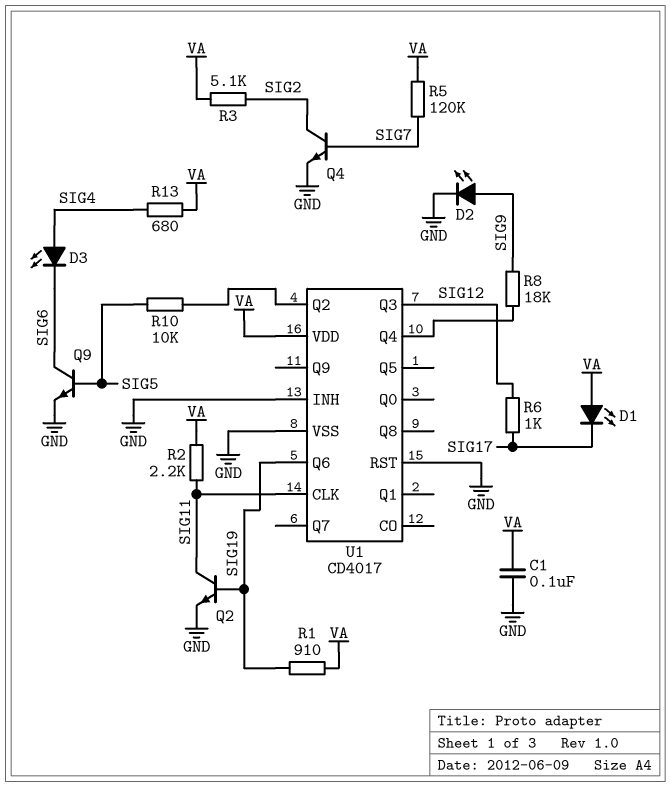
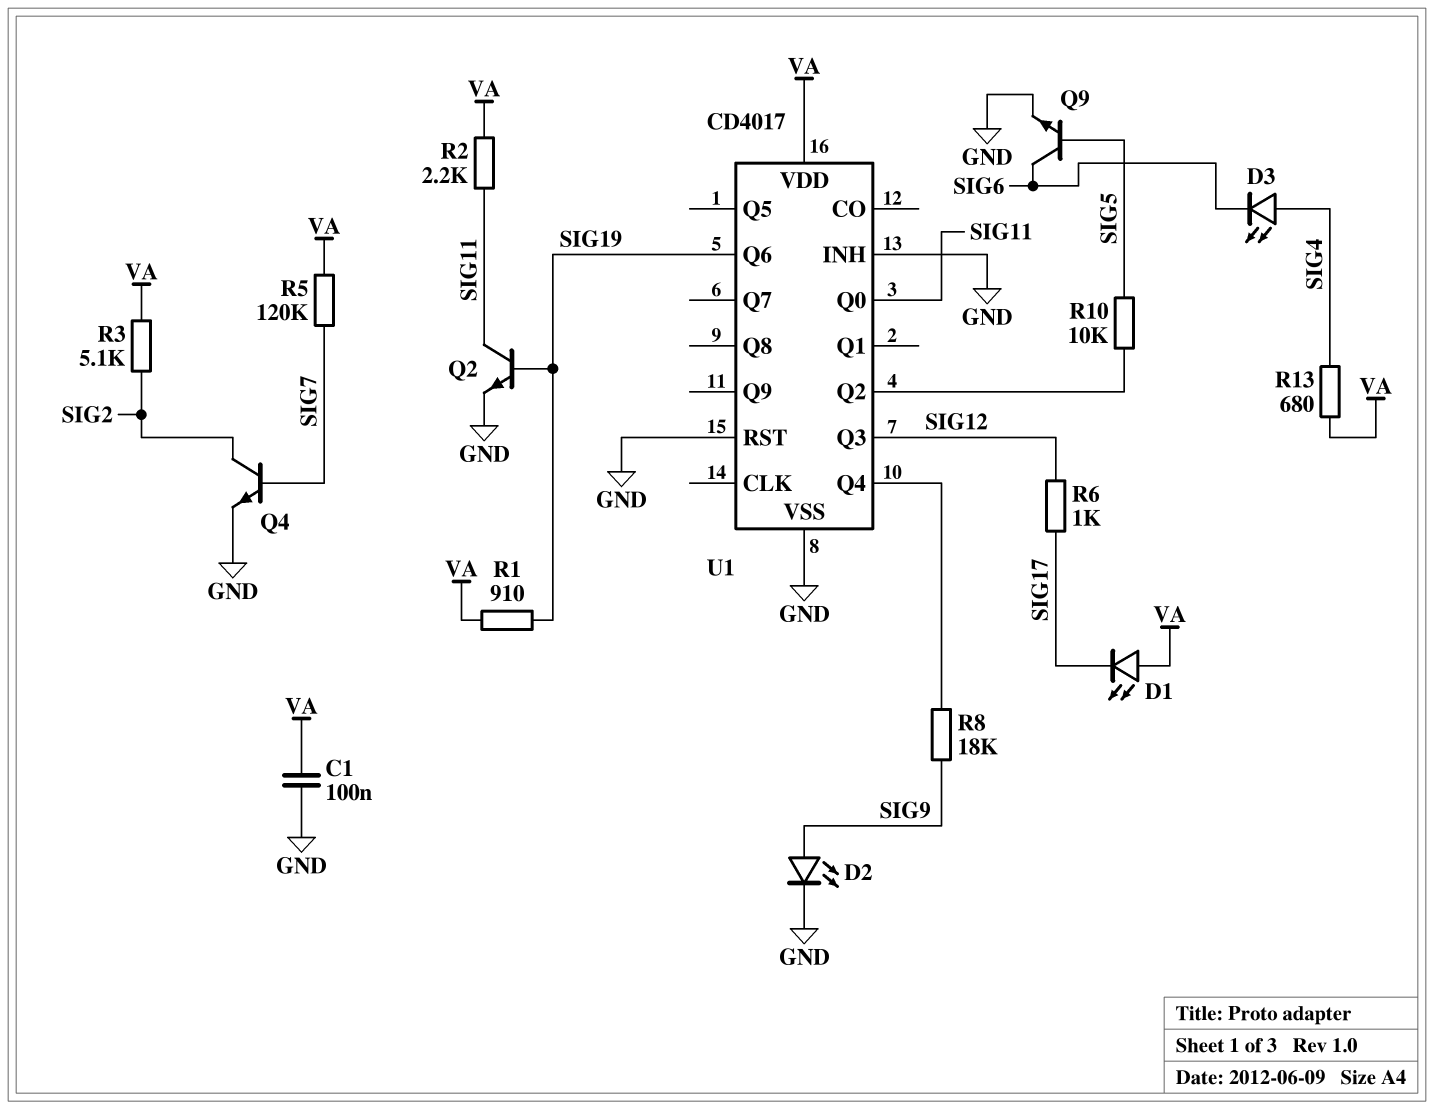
U1 pin CLK: SIG11 -> none
U1 pin Q0: none -> SIG11

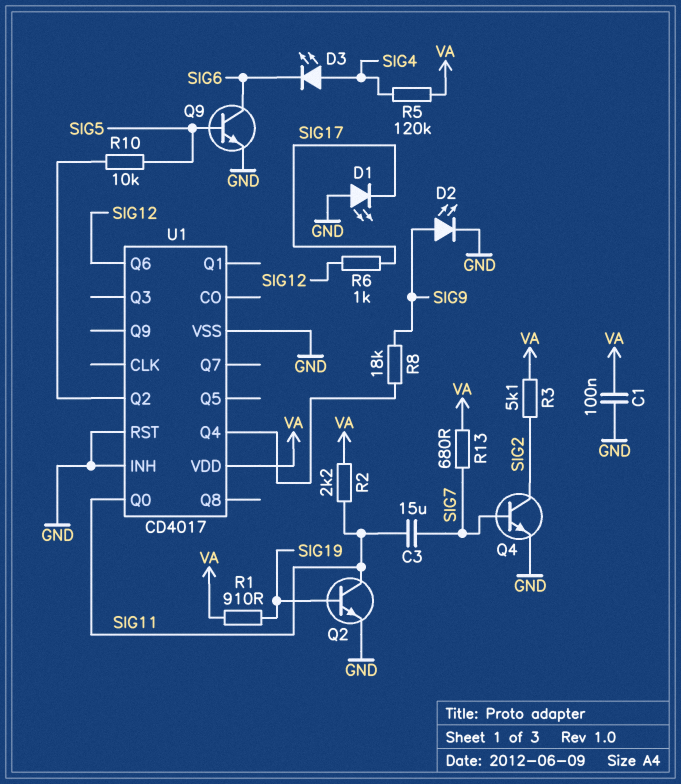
C3: none -> 15uF (SIG7, SIG11)
D1: LED (A VA, K SIG17) -> LED (A GND, K SIG17)
R5: 120k (SIG7, VA) -> 120k (SIG4, VA)
R13: 680 (SIG4, VA) -> 680 (SIG7, VA)
U1 pin Q3: SIG12 -> none
U1 pin Q6: SIG19 -> SIG12

